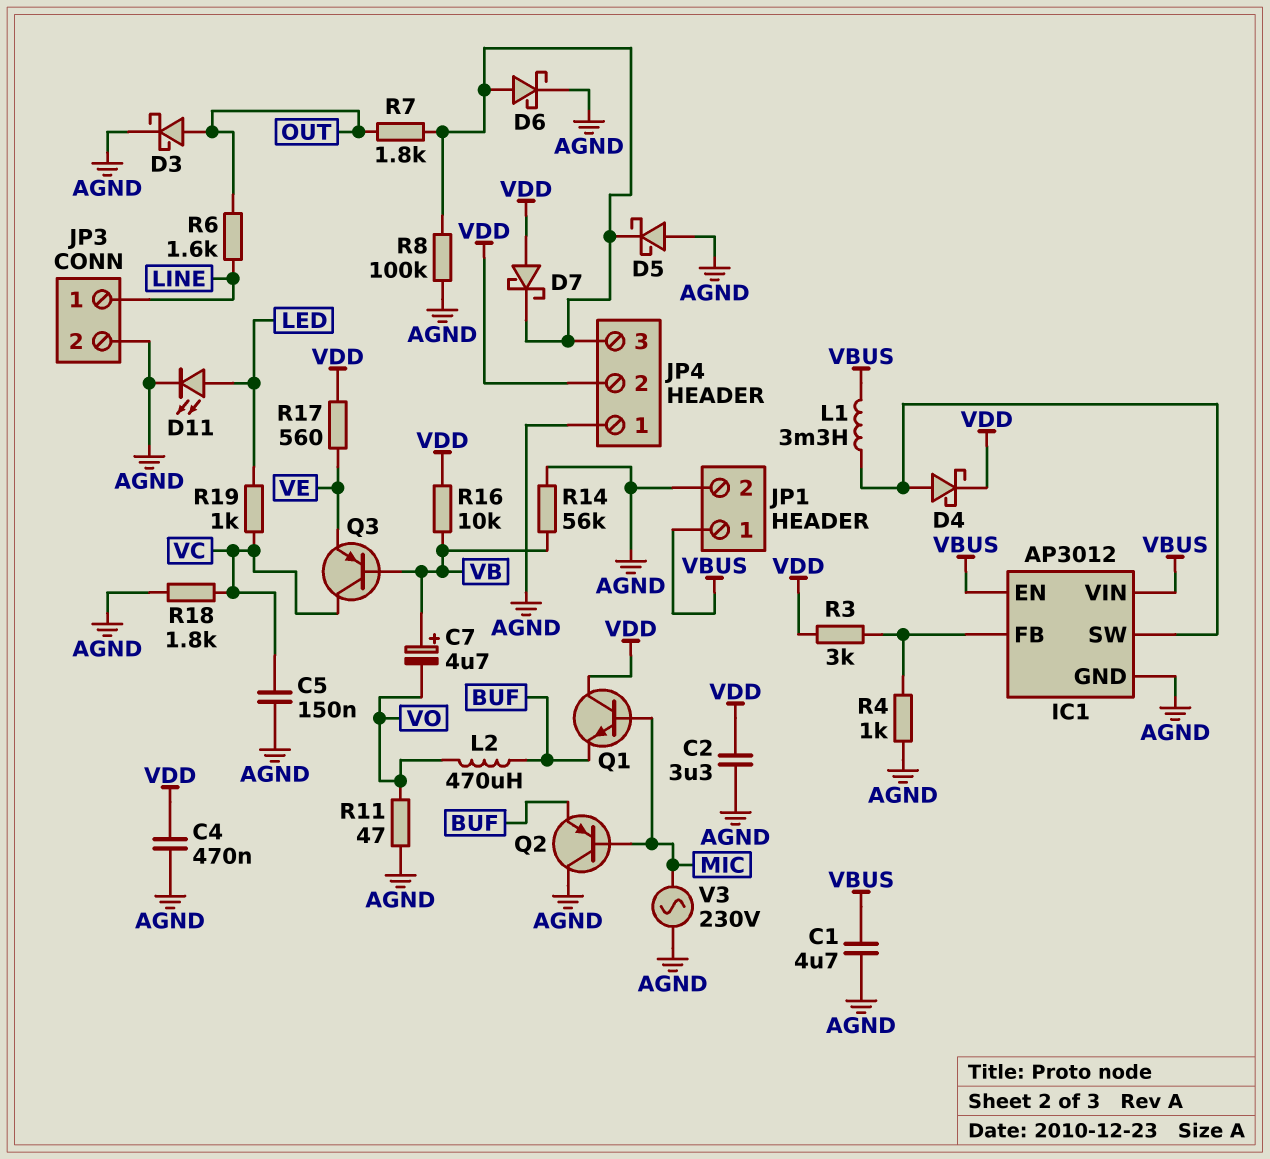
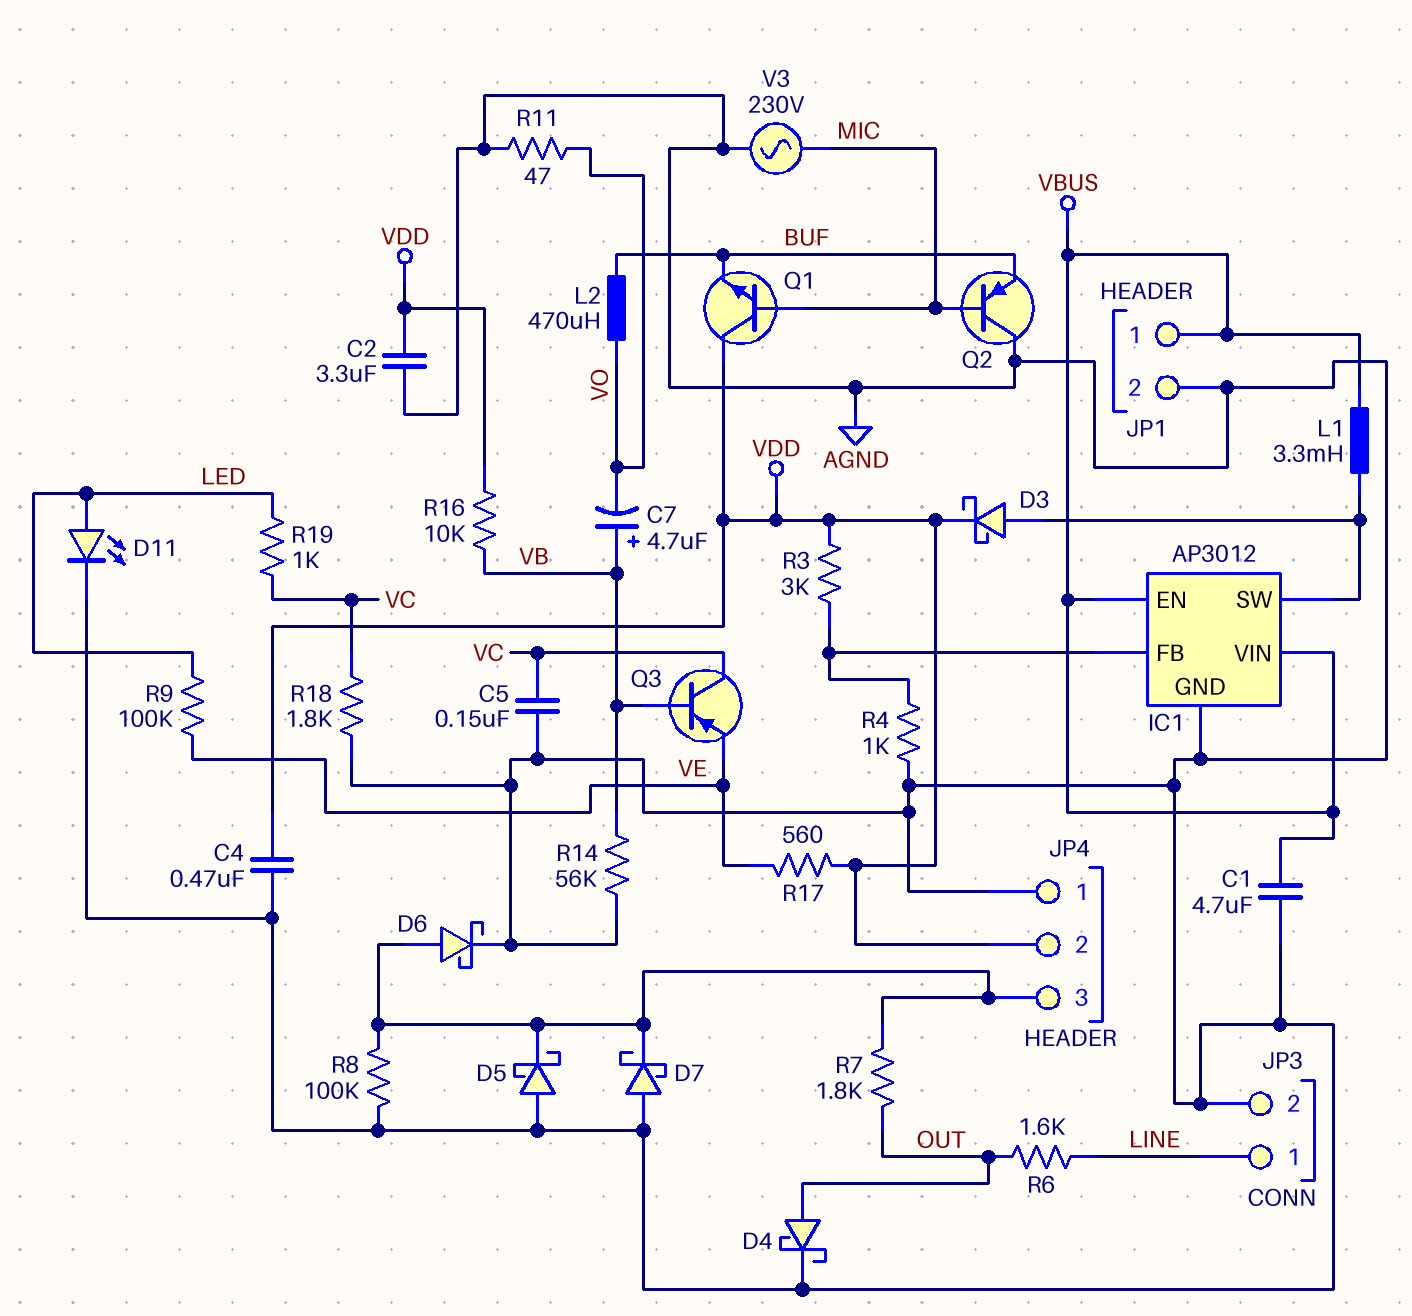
D3: schottky (A OUT, K AGND) -> schottky (A IC1/SW, K VDD)
D4: schottky (A IC1/SW, K VDD) -> schottky (A OUT, K AGND)
D7: schottky (A VDD, K JP4/3) -> schottky (A AGND, K JP4/3)
R9: none -> 100k (LED, VE)

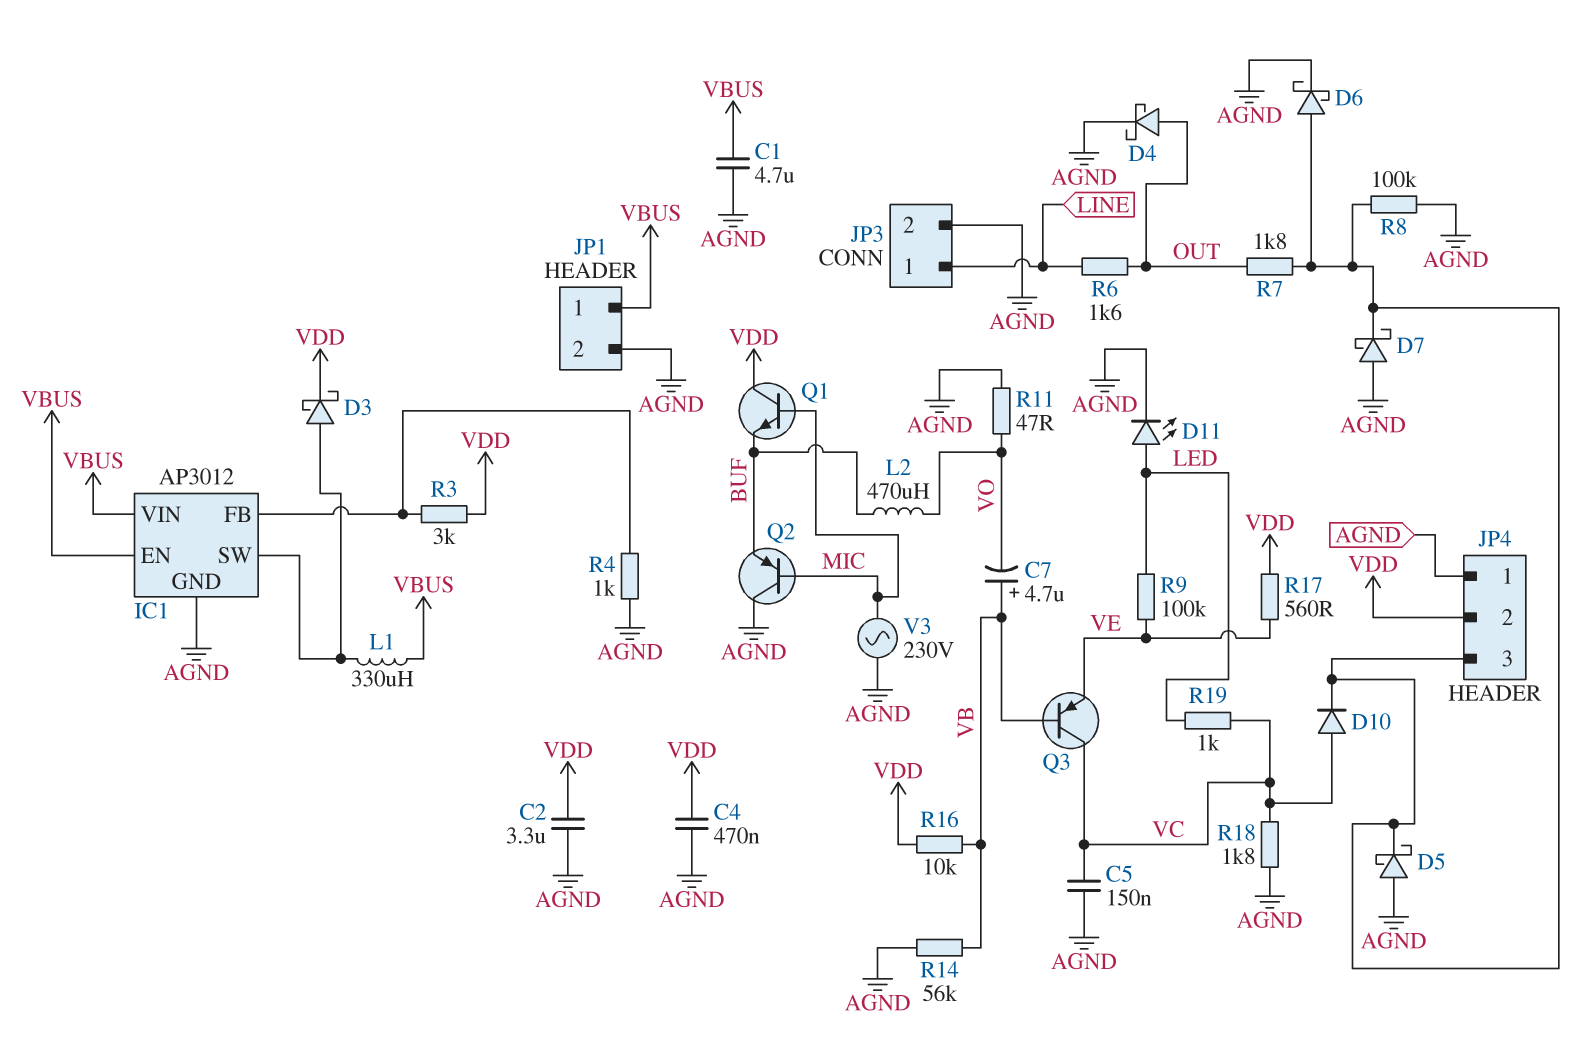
D10: none -> diode (A VC, K JP4/3)
L1: 3.3mH (IC1/SW, VBUS) -> 330uH (IC1/SW, VBUS)

